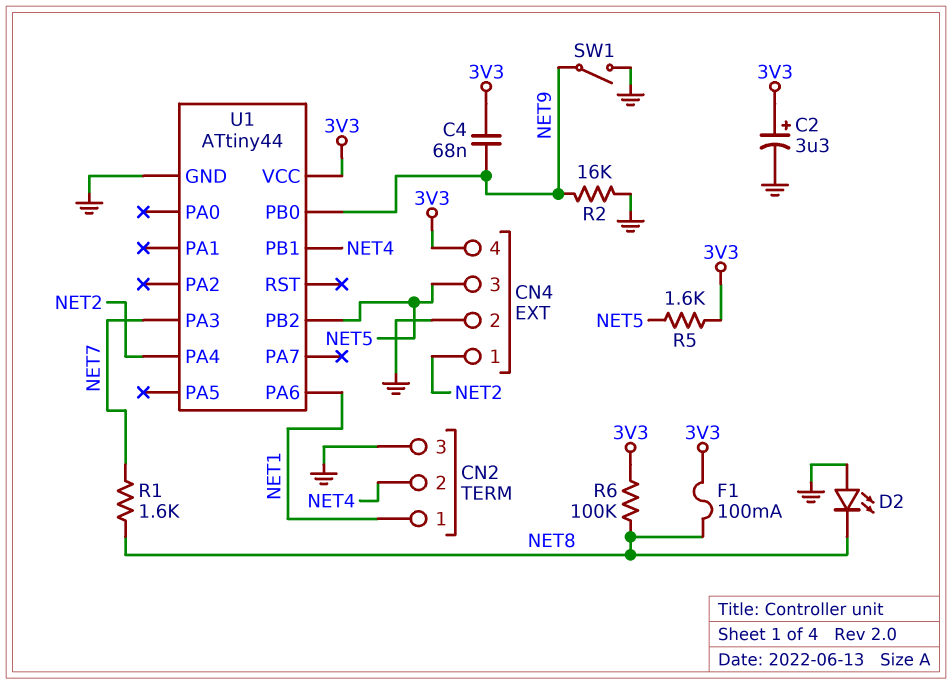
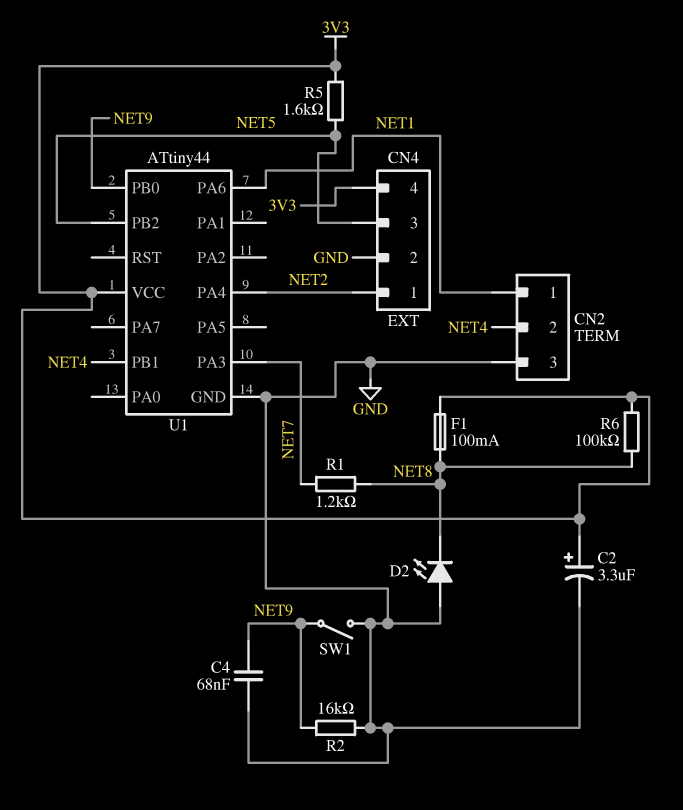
C4: 68nF (3V3, NET9) -> 68nF (GND, NET9)
R1: 1.6k (NET7, NET8) -> 1.2k (NET7, NET8)

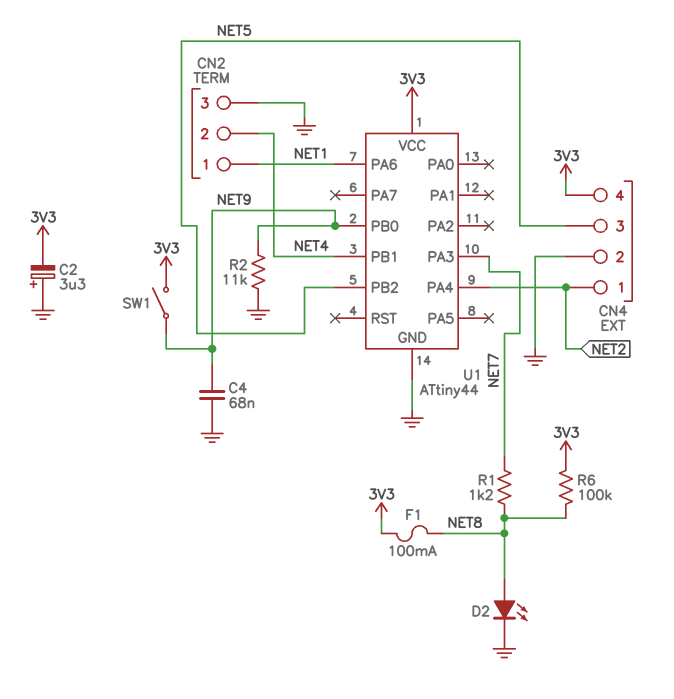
C2: 3.3uF (plus 3V3, minus GND) -> 3.3uF (plus GND, minus 3V3)
D2: LED (A GND, K NET8) -> LED (A NET8, K GND)
R2: 16k (GND, NET9) -> 11k (GND, NET9)
R5: 1.6k (3V3, NET5) -> none
SW1: switch (GND, NET9) -> switch (3V3, NET9)

